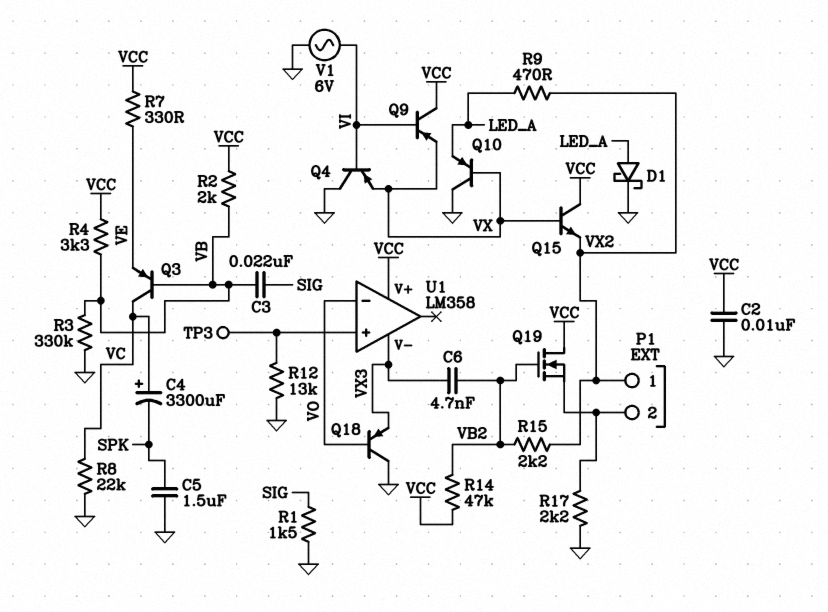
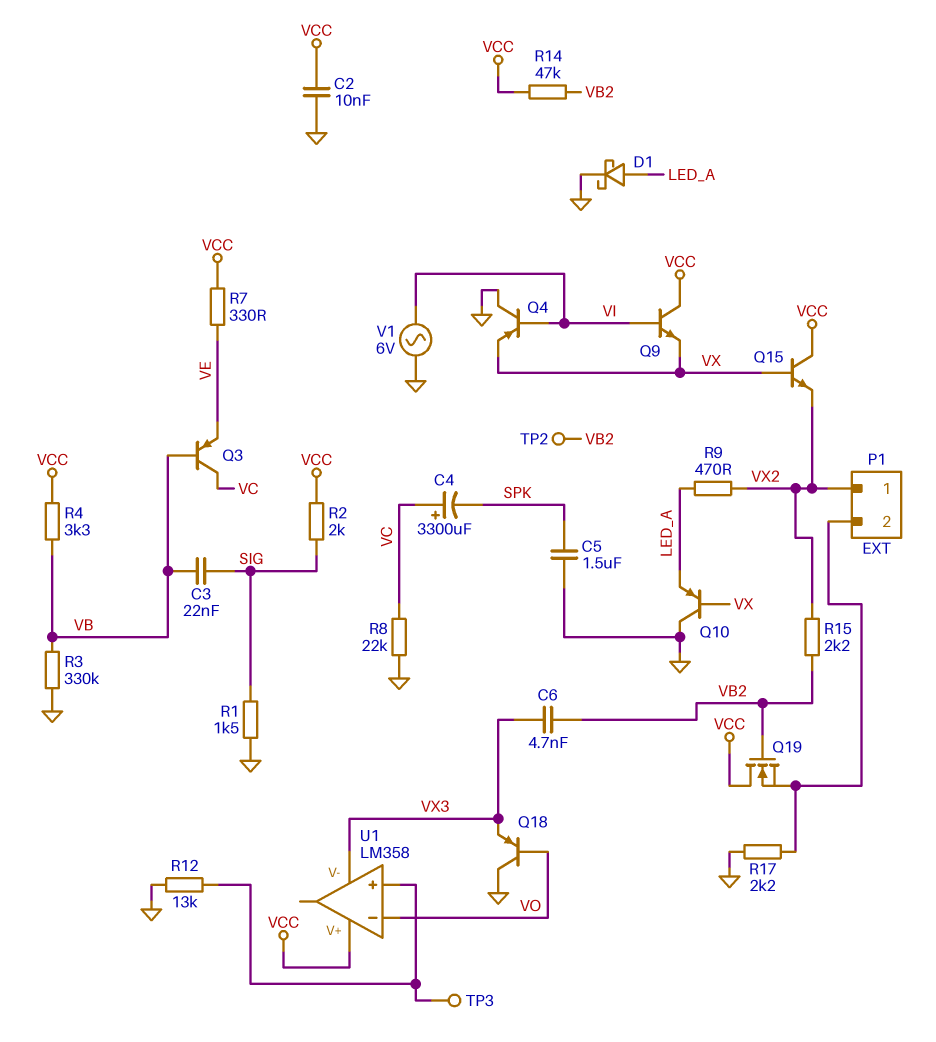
Q9: PNP (B VI, C VCC, E VX) -> NPN (B VI, C VCC, E VX)
R2: 2k (VB, VCC) -> 2k (SIG, VCC)
TP2: none -> test point (VB2)

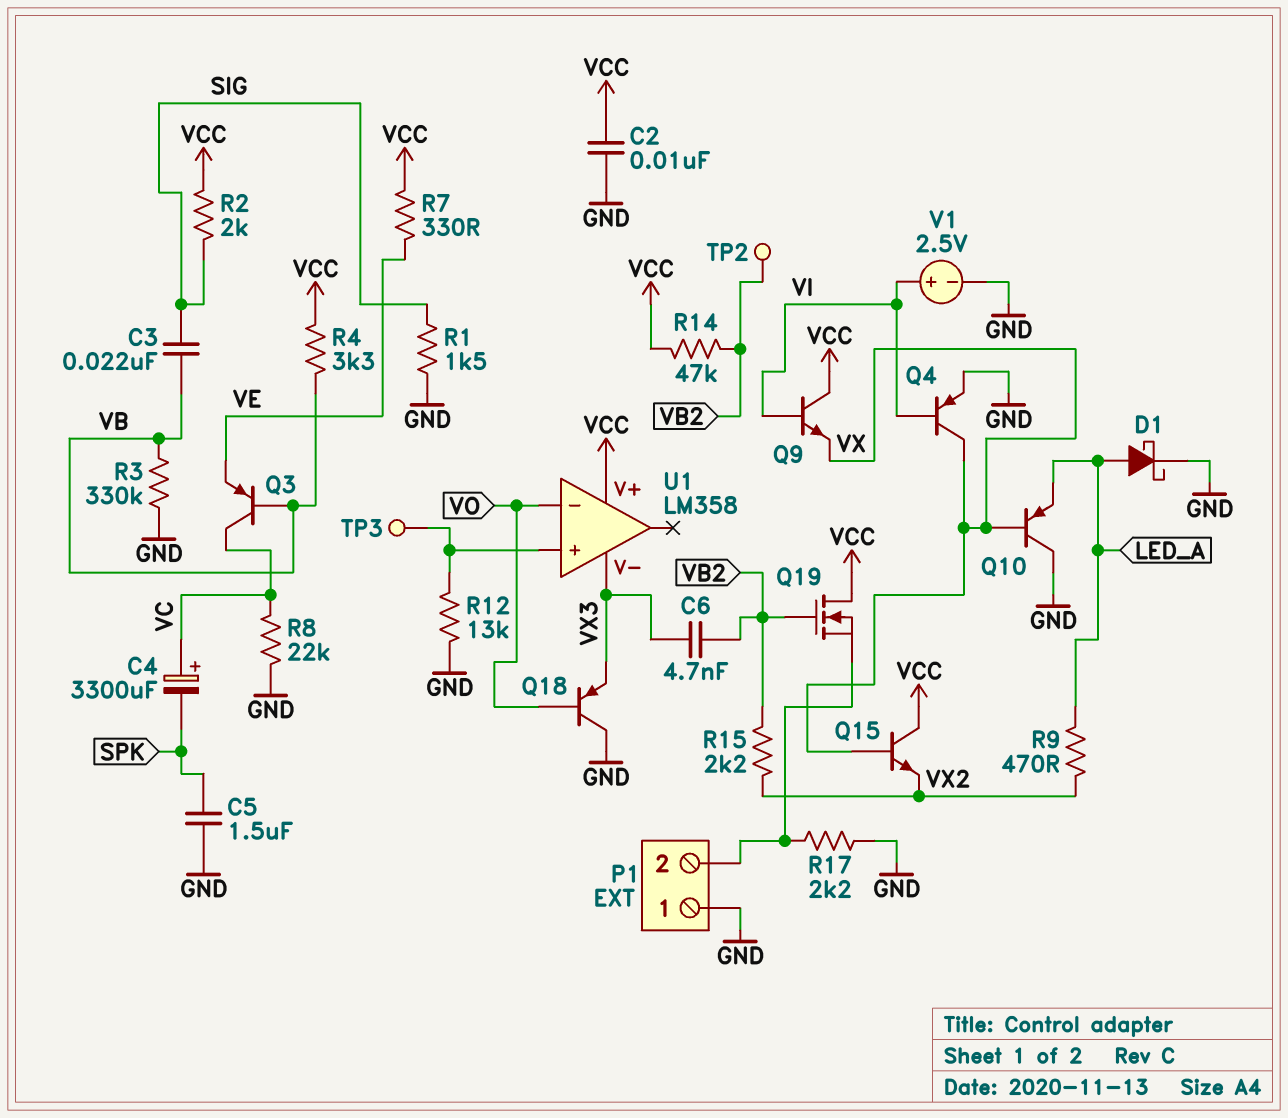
P1 pin 1: VX2 -> GND
Q4: PNP (B VI, C GND, E VX) -> PNP (B VI, C VX, E GND)
V1: AC 6V (GND, VI) -> 2.5V (plus VI, minus GND)

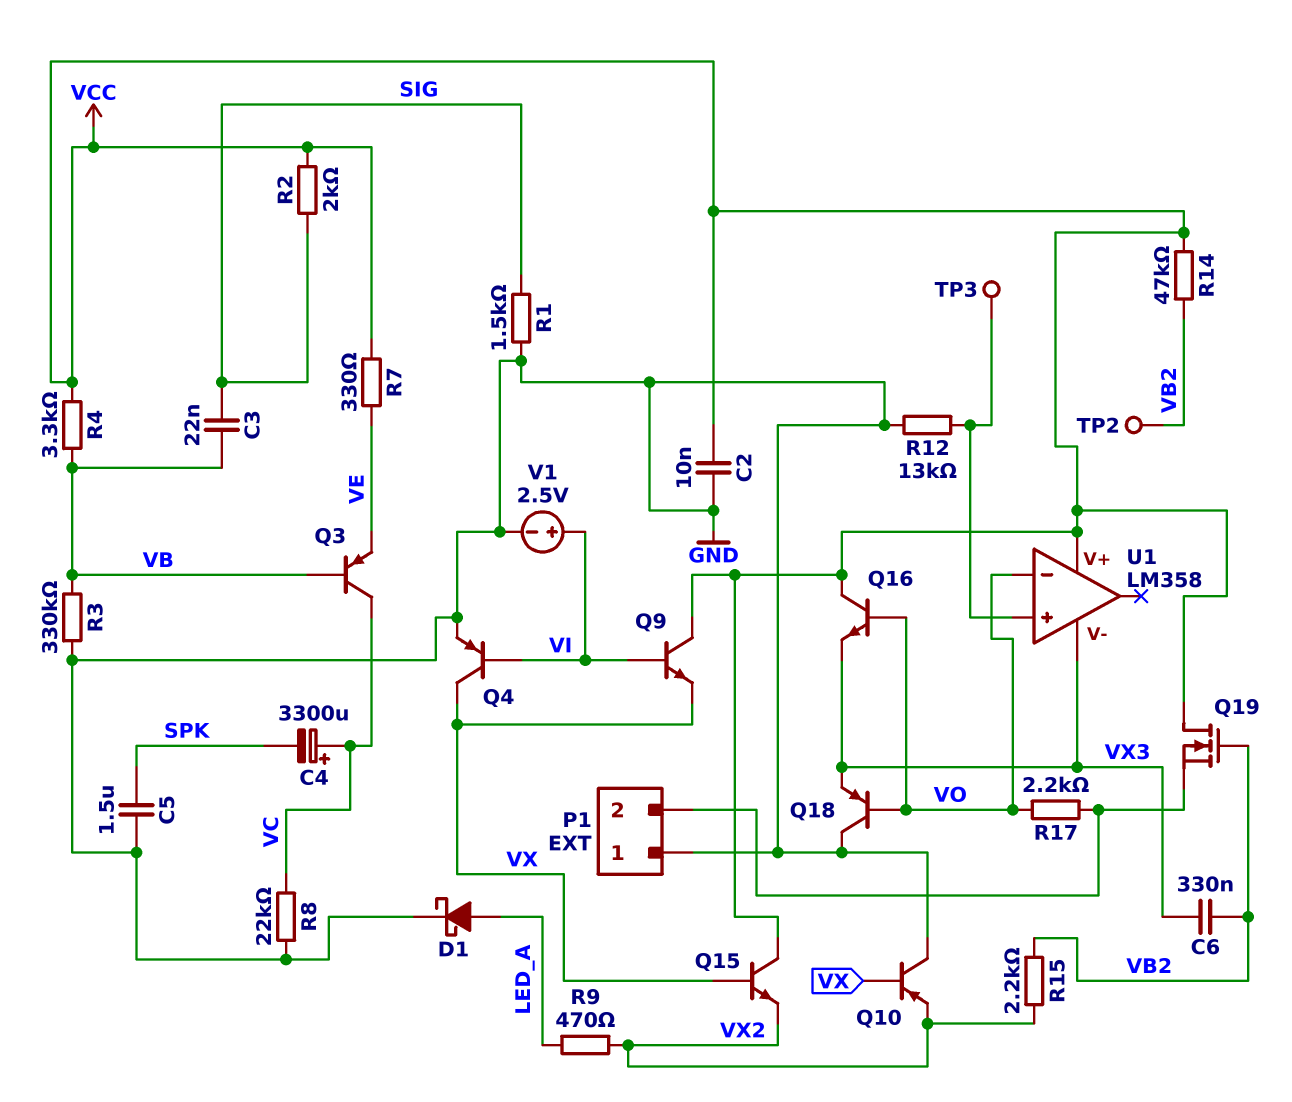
C6: 4.7nF (VB2, VX3) -> 330nF (VB2, VX3)
Q10: PNP (B VX, C GND, E LED_A) -> PNP (B VX, C GND, E VX2)
Q16: none -> NPN (B VO, C VCC, E VX3)
R17: 2.2k (GND, P1/2) -> 2.2k (P1/2, VO)

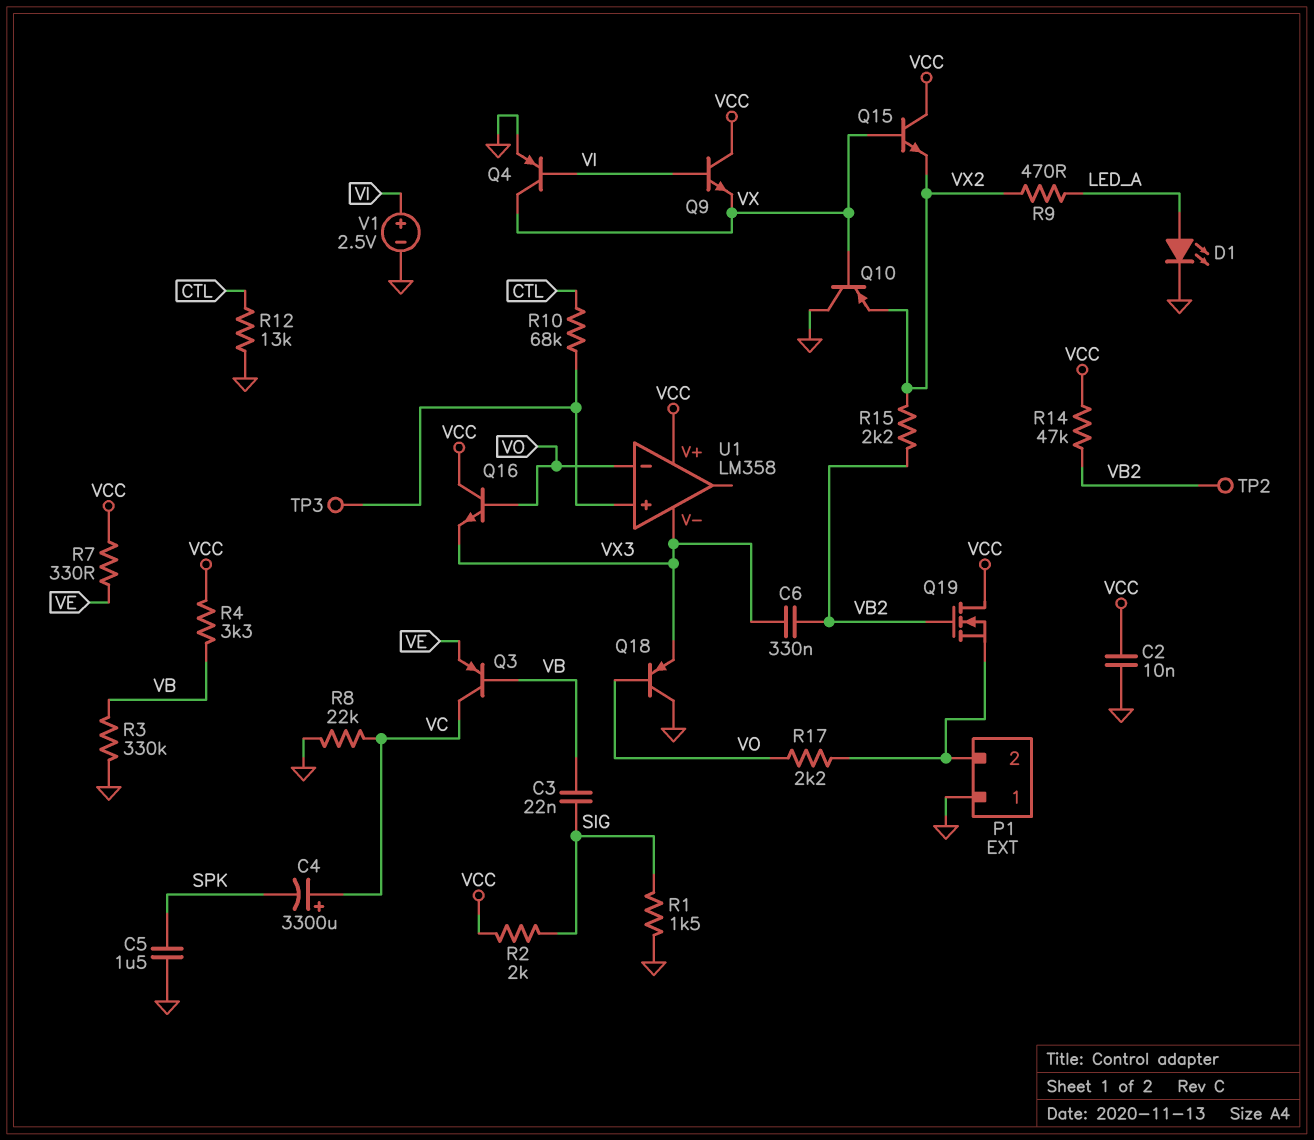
D1: schottky (A LED_A, K GND) -> LED (A LED_A, K GND)
R10: none -> 68k (CTL, U1/in+)
R12: 13k (GND, U1/in+) -> 13k (CTL, GND)

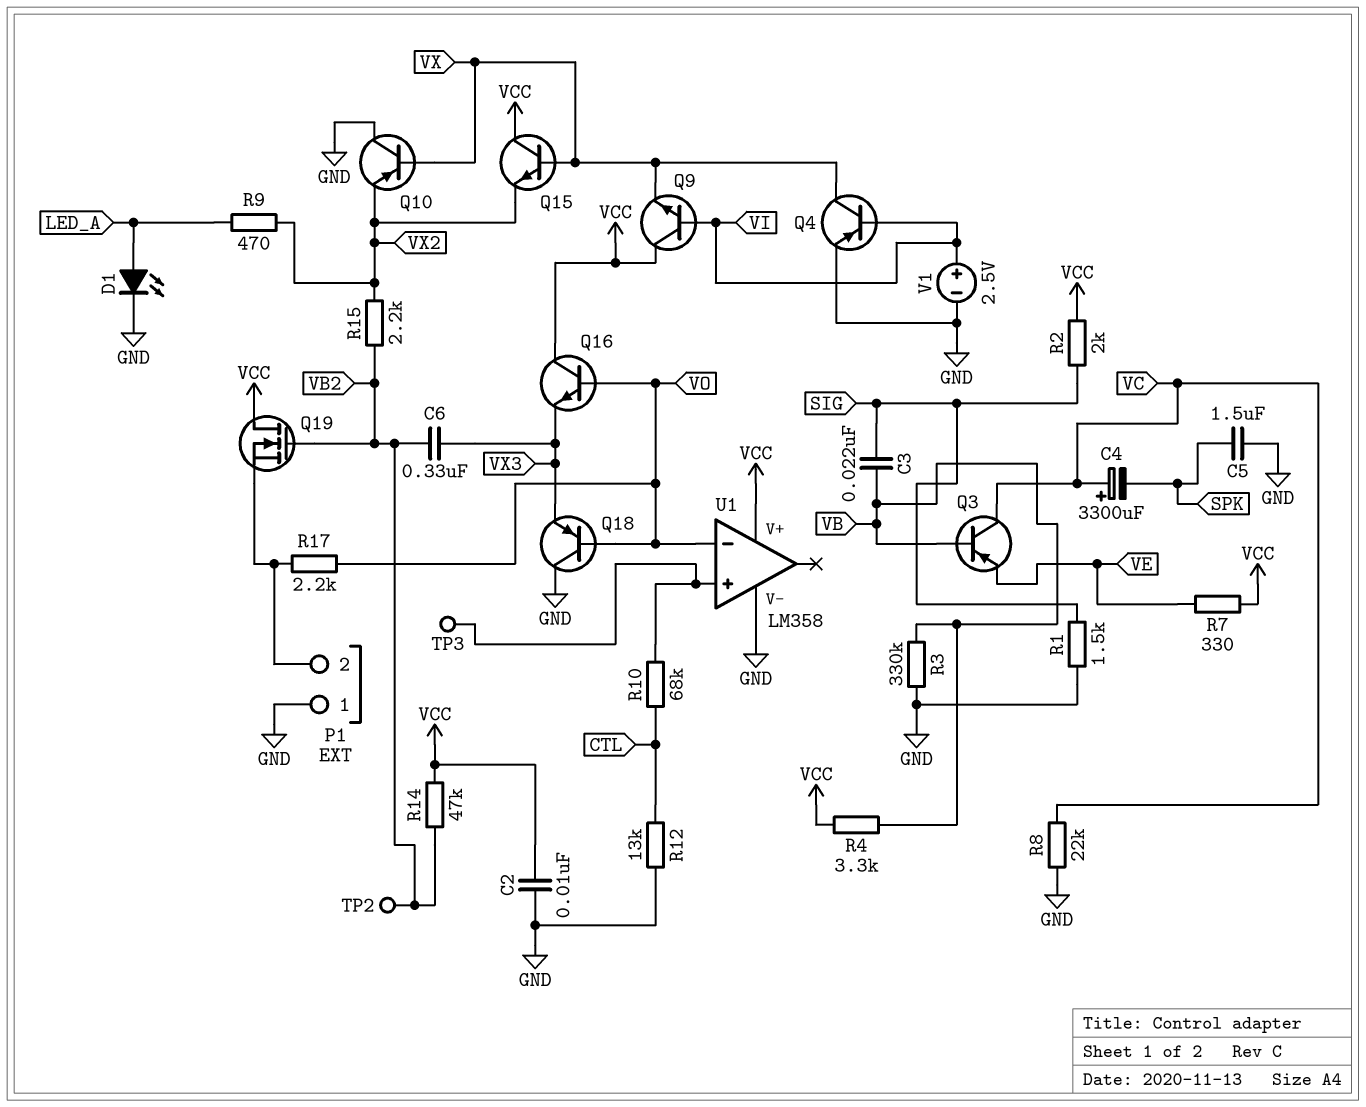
U1 pin V-: VX3 -> GND

